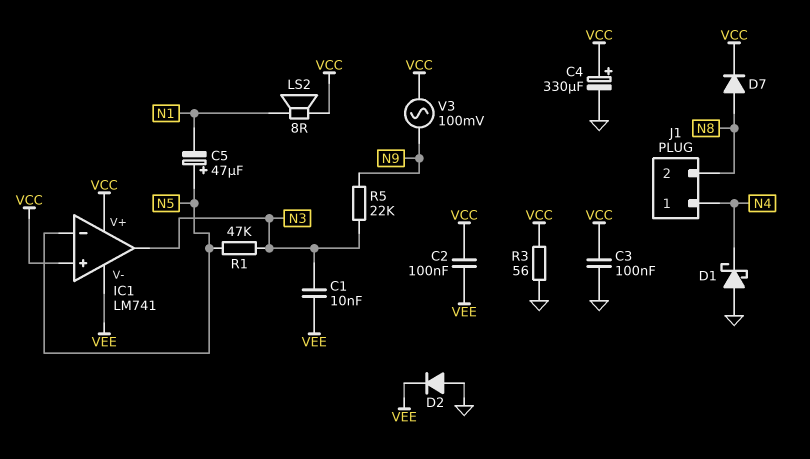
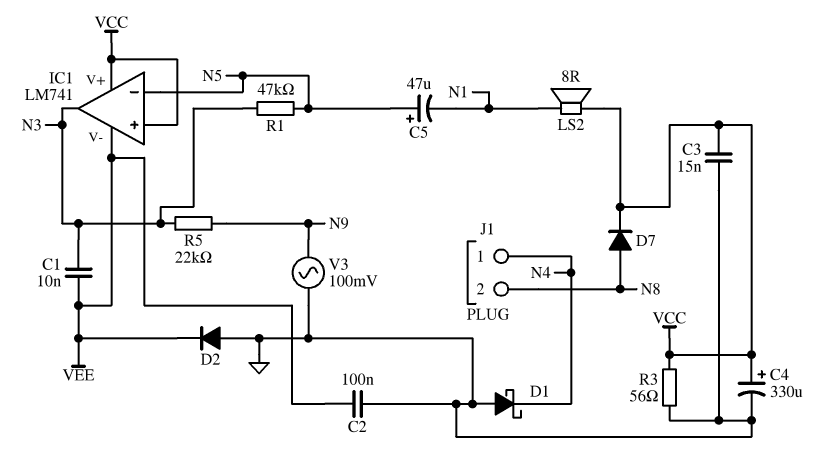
C2: 100nF (VCC, VEE) -> 100nF (GND, VEE)
C3: 100nF (GND, VCC) -> 15nF (GND, VCC)
V3: AC 100mV (N9, VCC) -> AC 100mV (GND, N9)

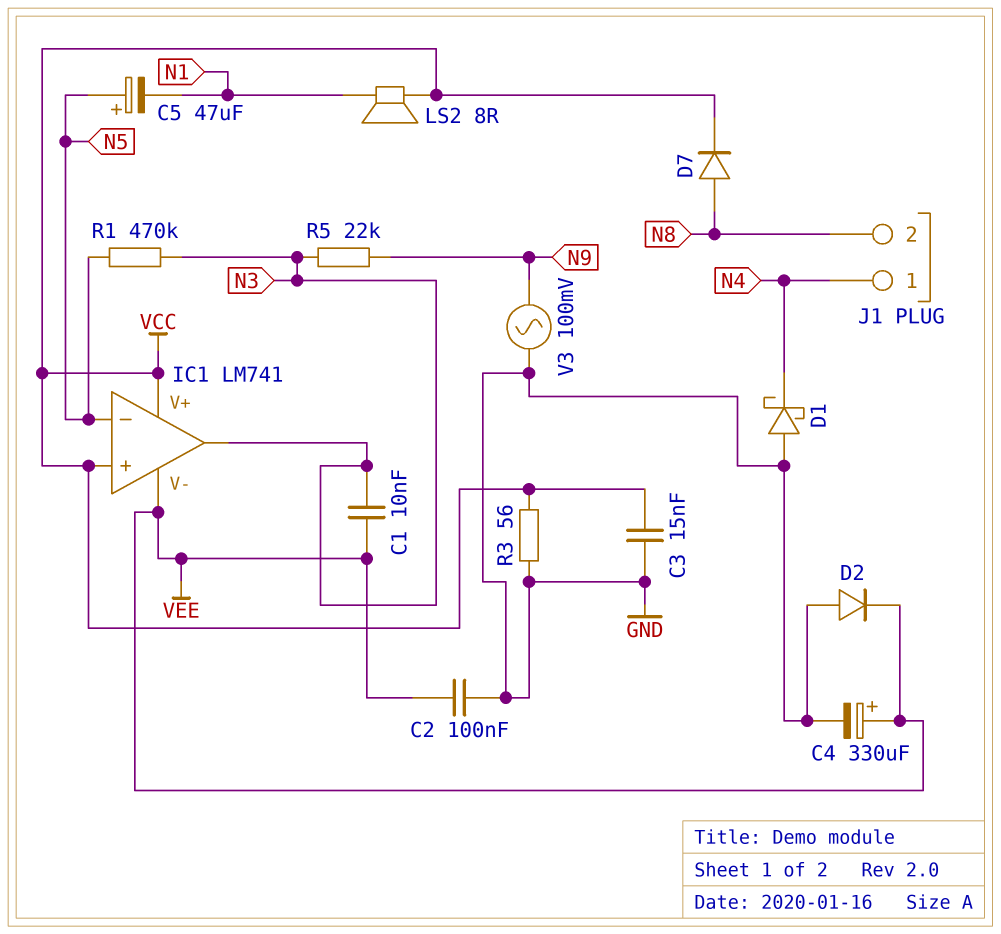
C4: 330uF (plus VCC, minus GND) -> 330uF (plus VEE, minus GND)
R1: 47k (N3, N5) -> 470k (N3, N5)

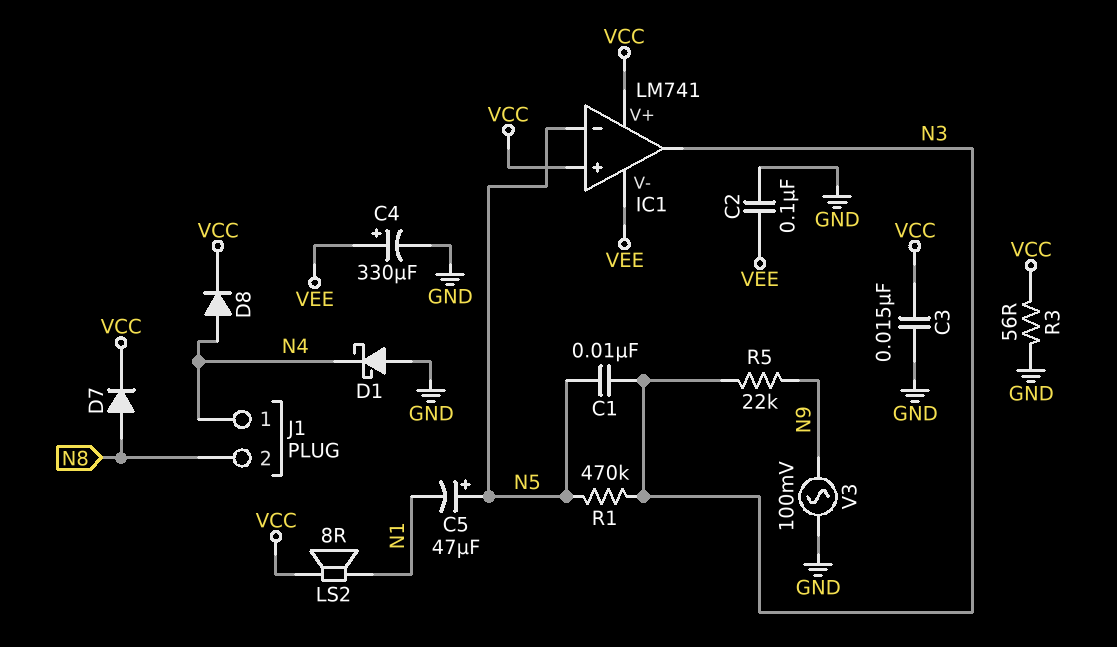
C1: 10nF (N3, VEE) -> 10nF (N3, N5)
D2: diode (A GND, K VEE) -> none
D8: none -> diode (A N4, K VCC)

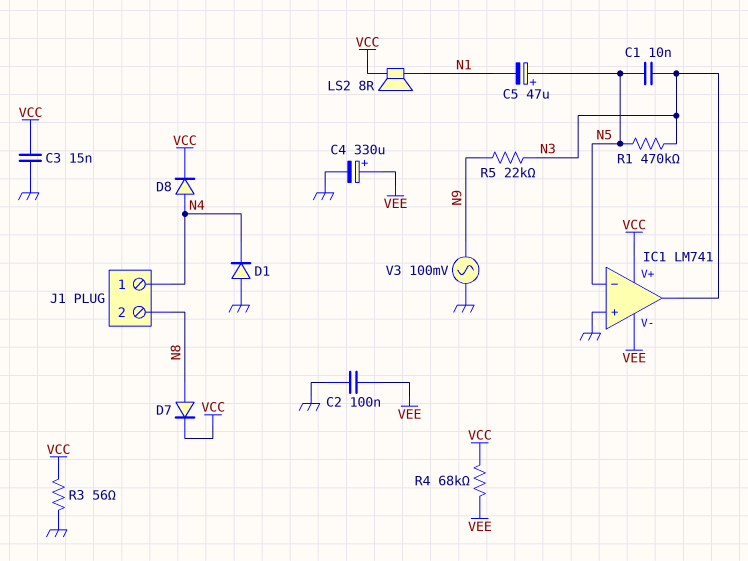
D1: schottky (A GND, K N4) -> diode (A GND, K N4)
IC1 pin in+: VCC -> GND
R4: none -> 68k (VCC, VEE)

